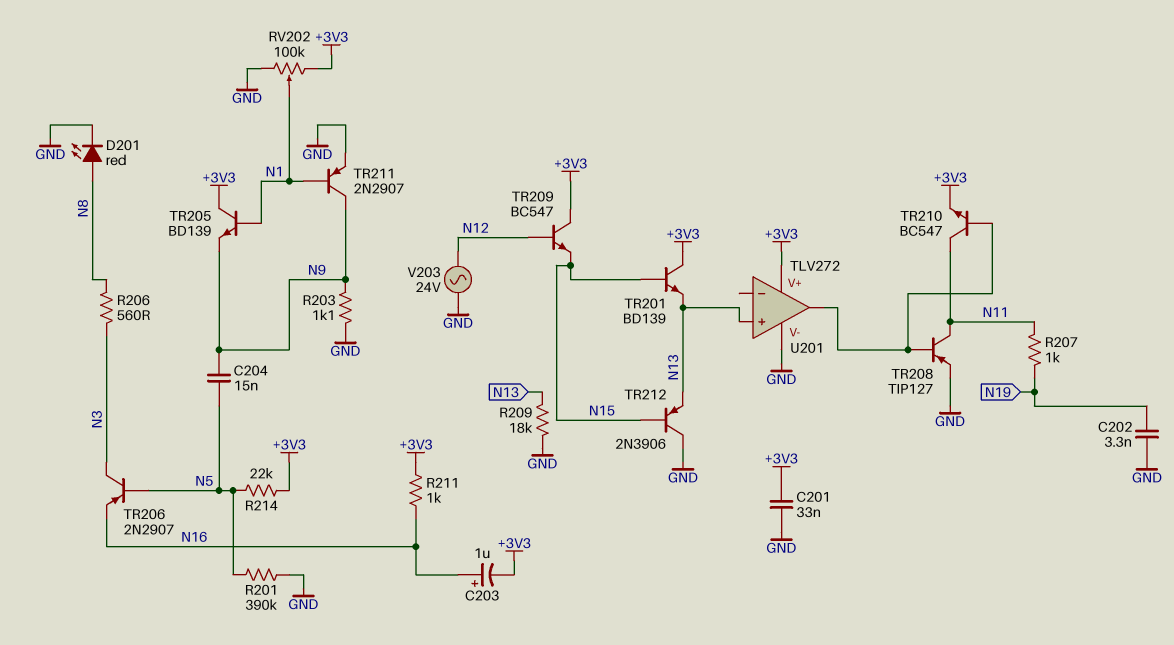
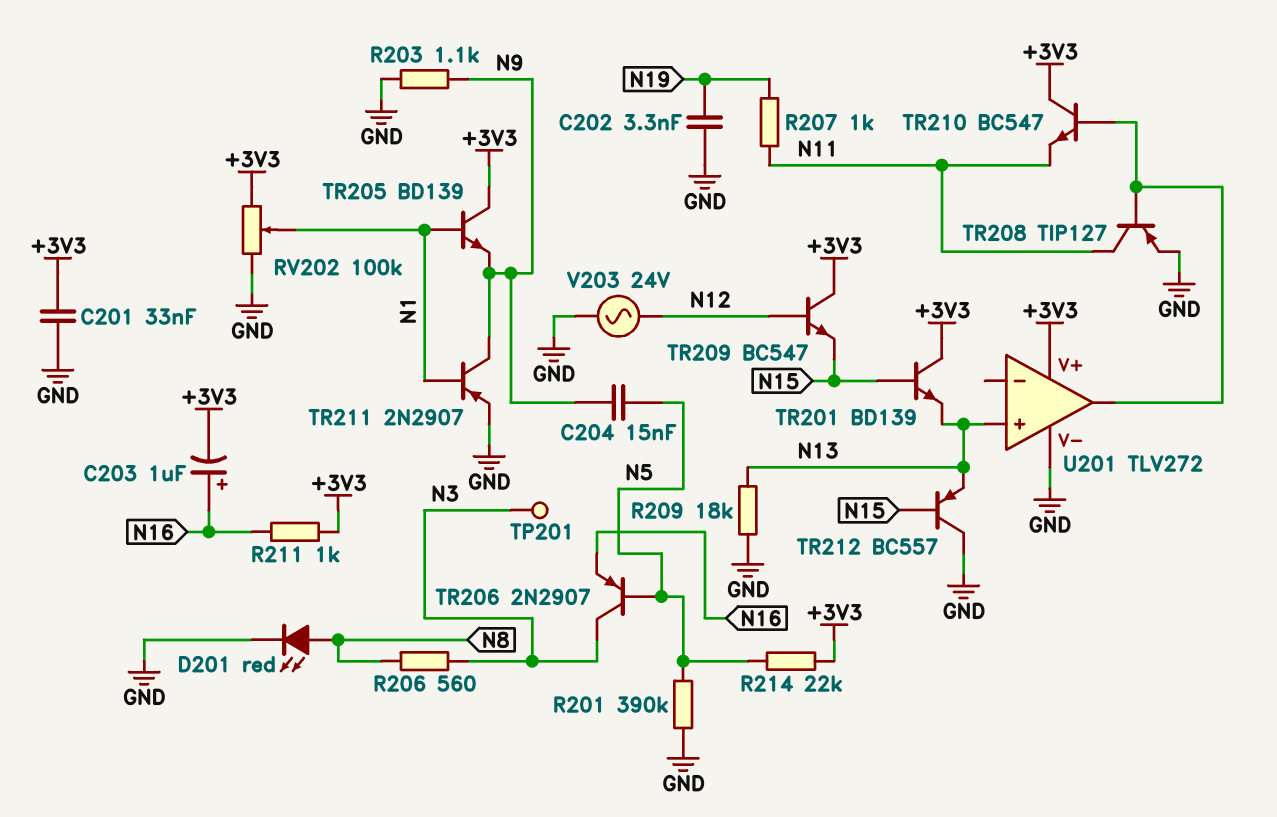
TP201: none -> test point (N3)
TR210: NPN BC547 (B U201/out, C N11, E +3V3) -> NPN BC547 (B U201/out, C +3V3, E N11)
TR212: PNP 2N3906 (B N15, C GND, E N13) -> PNP BC557 (B N15, C GND, E N13)

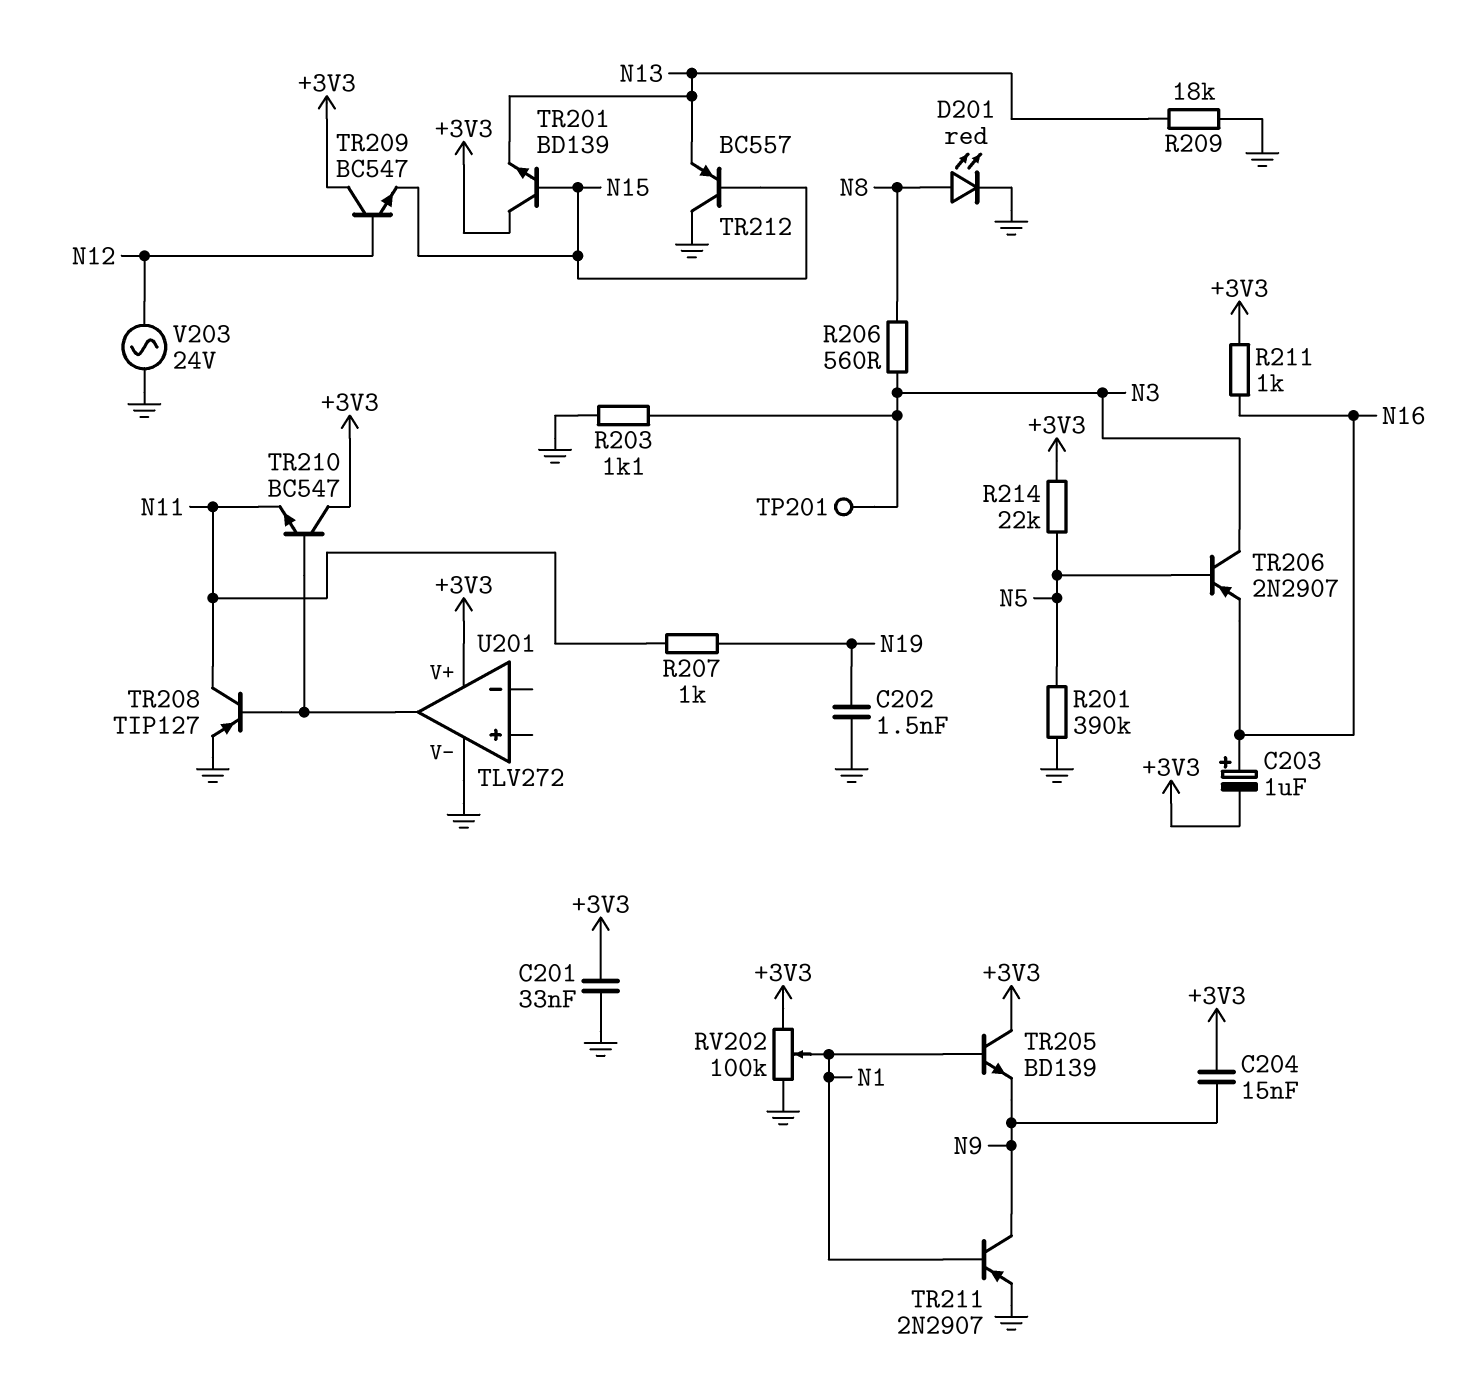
C202: 3.3nF (GND, N19) -> 1.5nF (GND, N19)
C204: 15nF (N5, N9) -> 15nF (+3V3, N9)
R203: 1.1k (GND, N9) -> 1.1k (GND, N3)
U201 pin in+: N13 -> none

